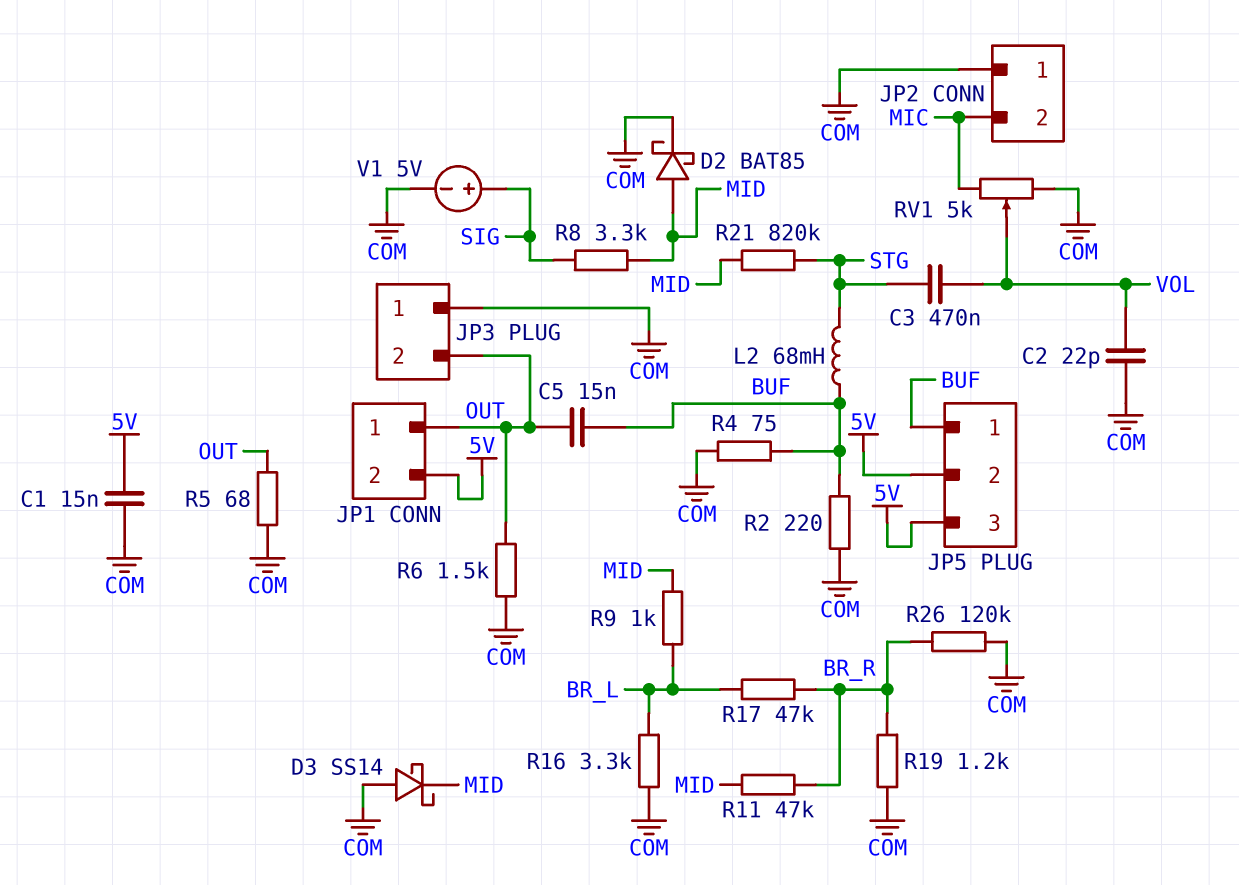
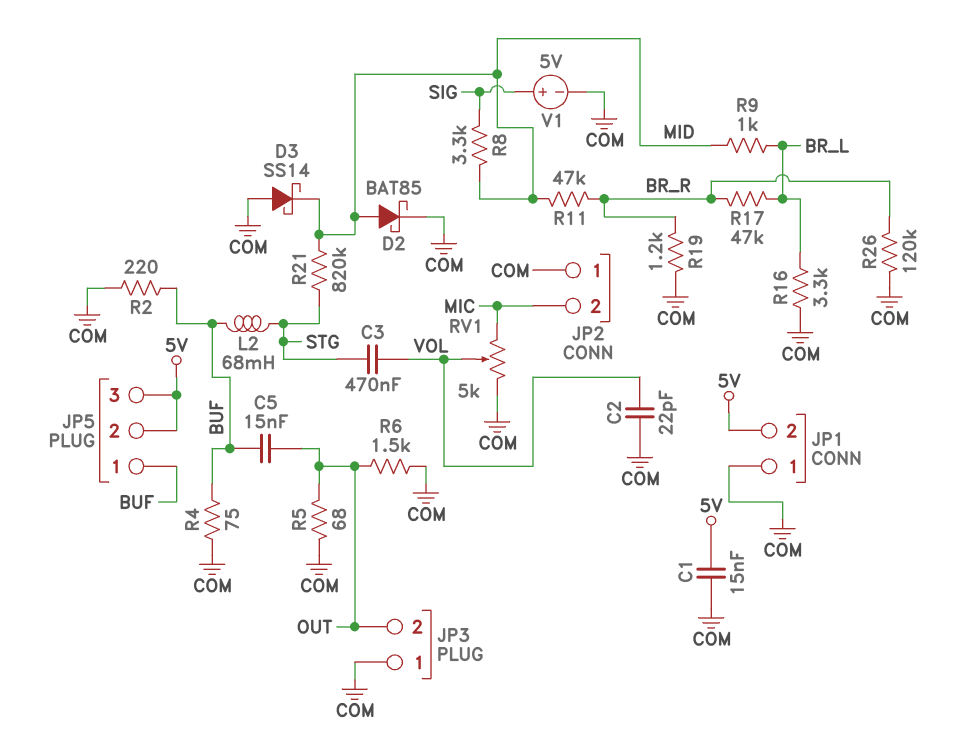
JP1 pin 1: OUT -> COM

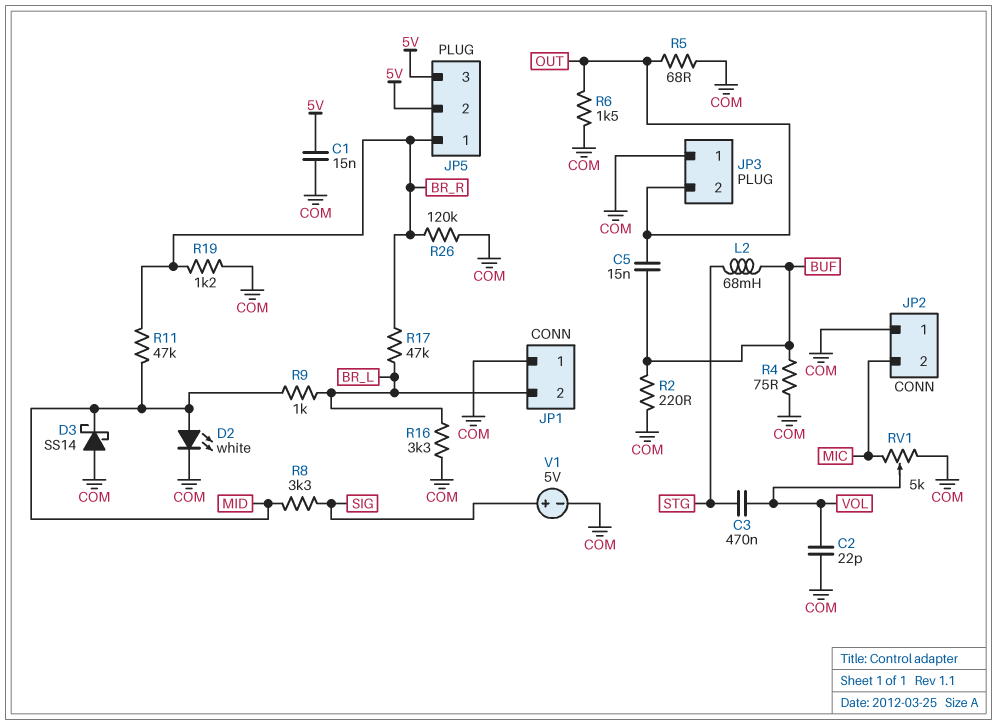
D2: schottky BAT85 (A MID, K COM) -> LED white (A MID, K COM)
JP1 pin 2: 5V -> BR_L
JP5 pin 1: BUF -> BR_R
R21: 820k (MID, STG) -> none

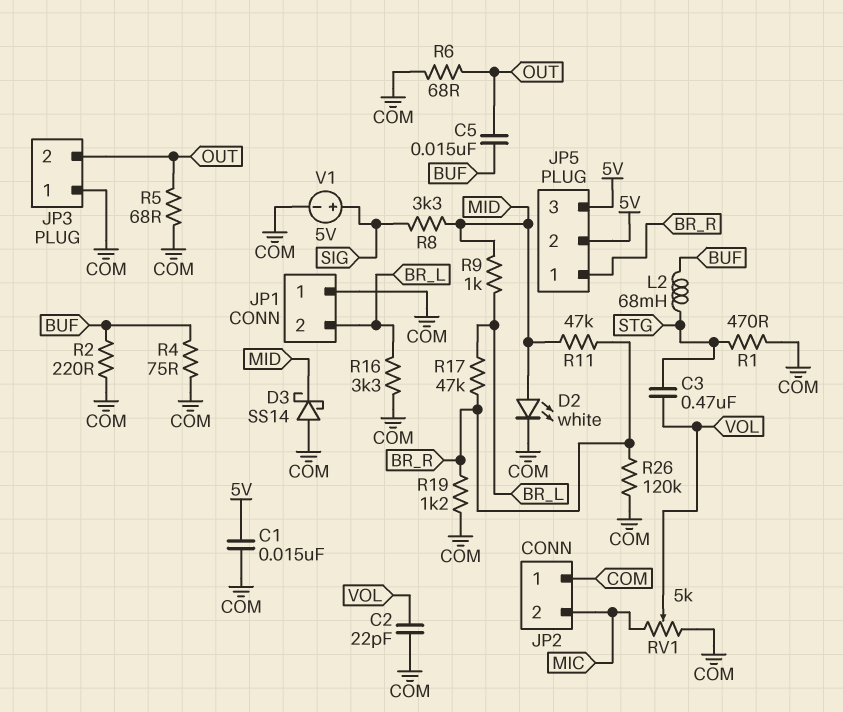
R1: none -> 470 (COM, STG)
R6: 1.5k (COM, OUT) -> 68 (COM, OUT)

